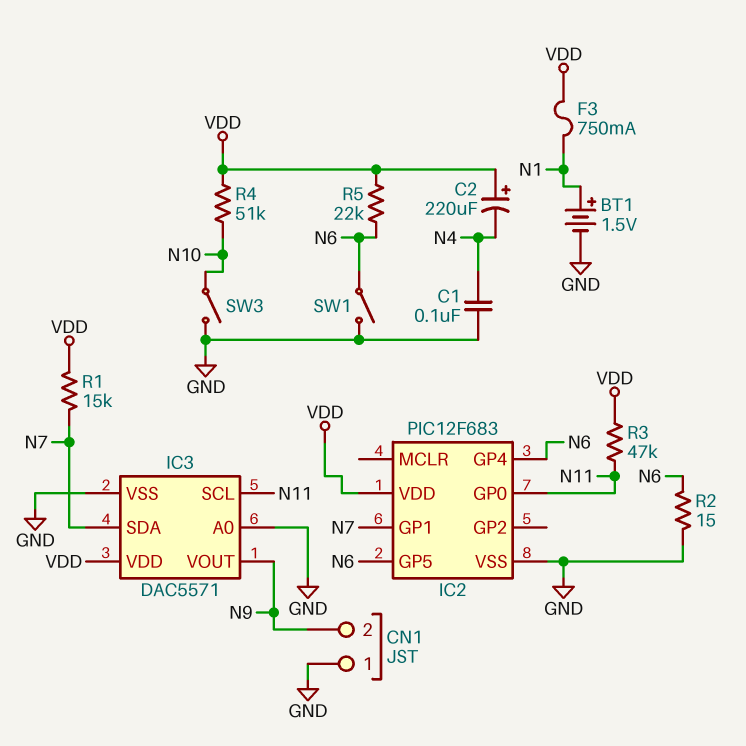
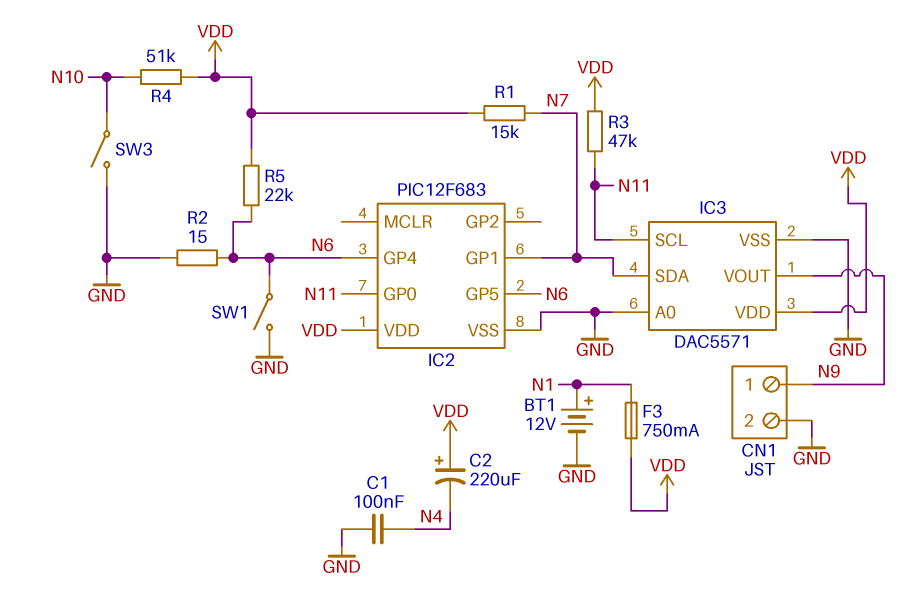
BT1: 1.5V (plus N1, minus GND) -> 12V (plus N1, minus GND)
CN1 pin 1: GND -> N9
CN1 pin 2: N9 -> GND

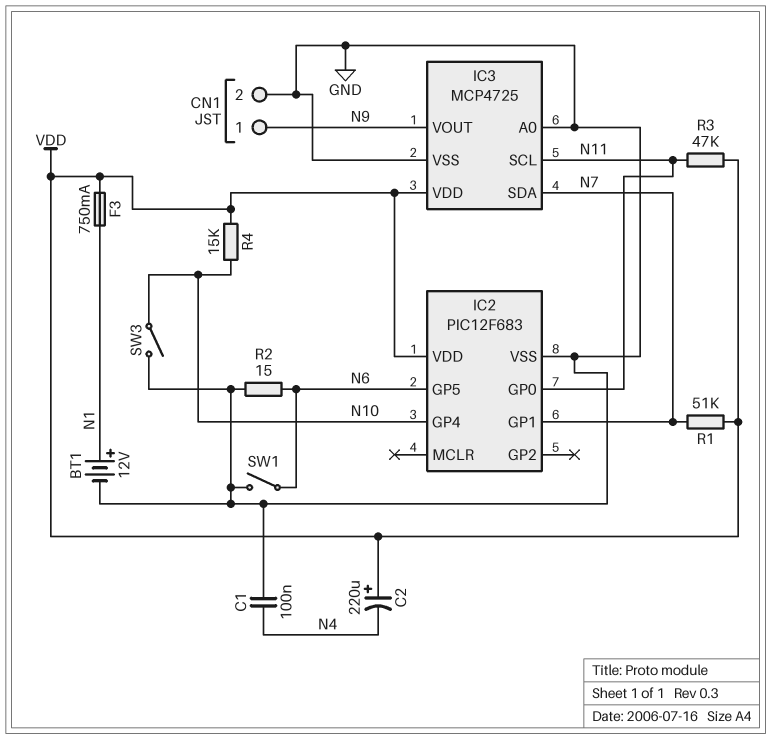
IC2 pin GP4: N6 -> N10
IC3: DAC5571 -> MCP4725
R1: 15k (N7, VDD) -> 51k (N7, VDD)
R4: 51k (N10, VDD) -> 15k (N10, VDD)
R5: 22k (N6, VDD) -> none

